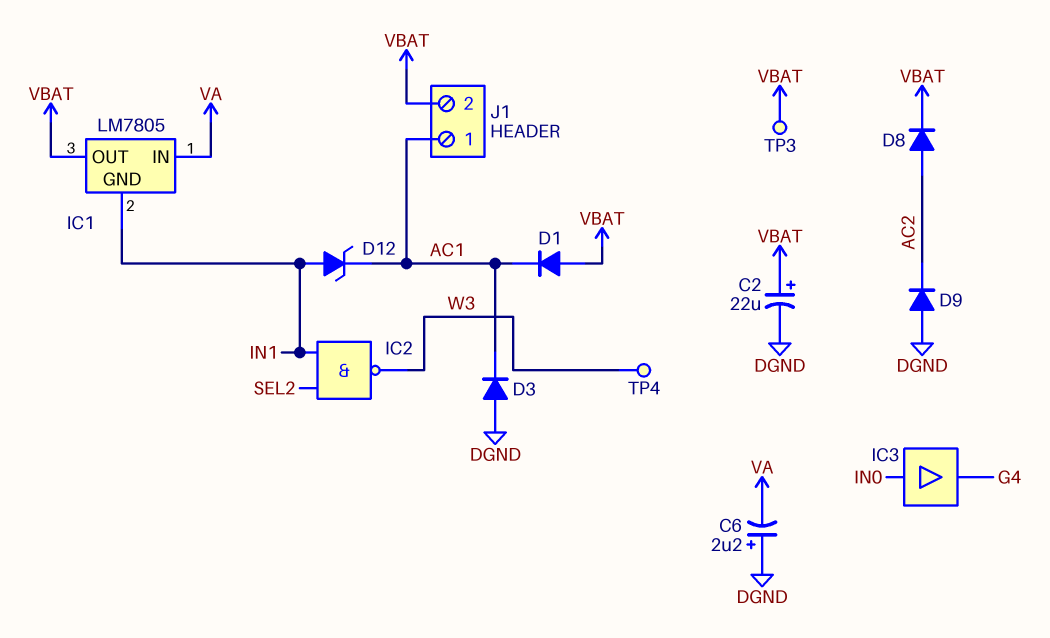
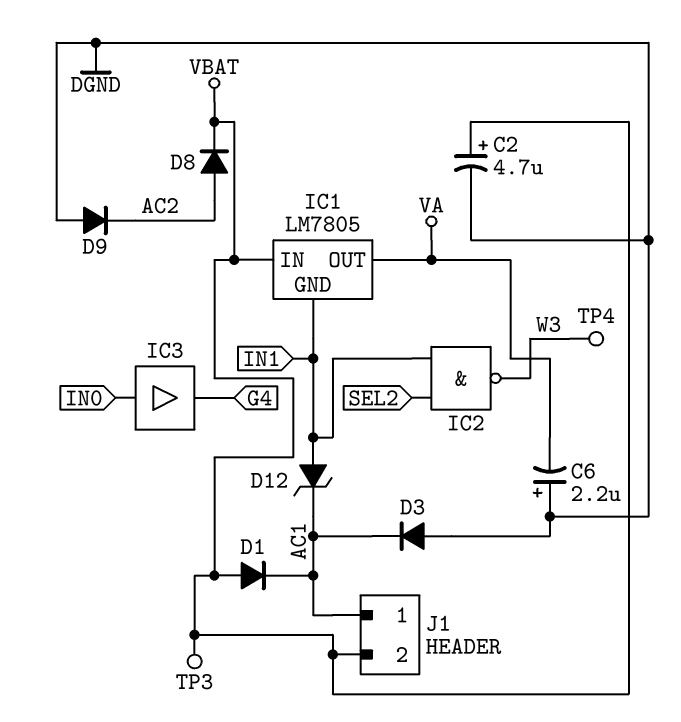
C2: 22uF (plus VBAT, minus DGND) -> 4.7uF (plus VBAT, minus DGND)
IC1 pin IN: VA -> VBAT
IC1 pin OUT: VBAT -> VA

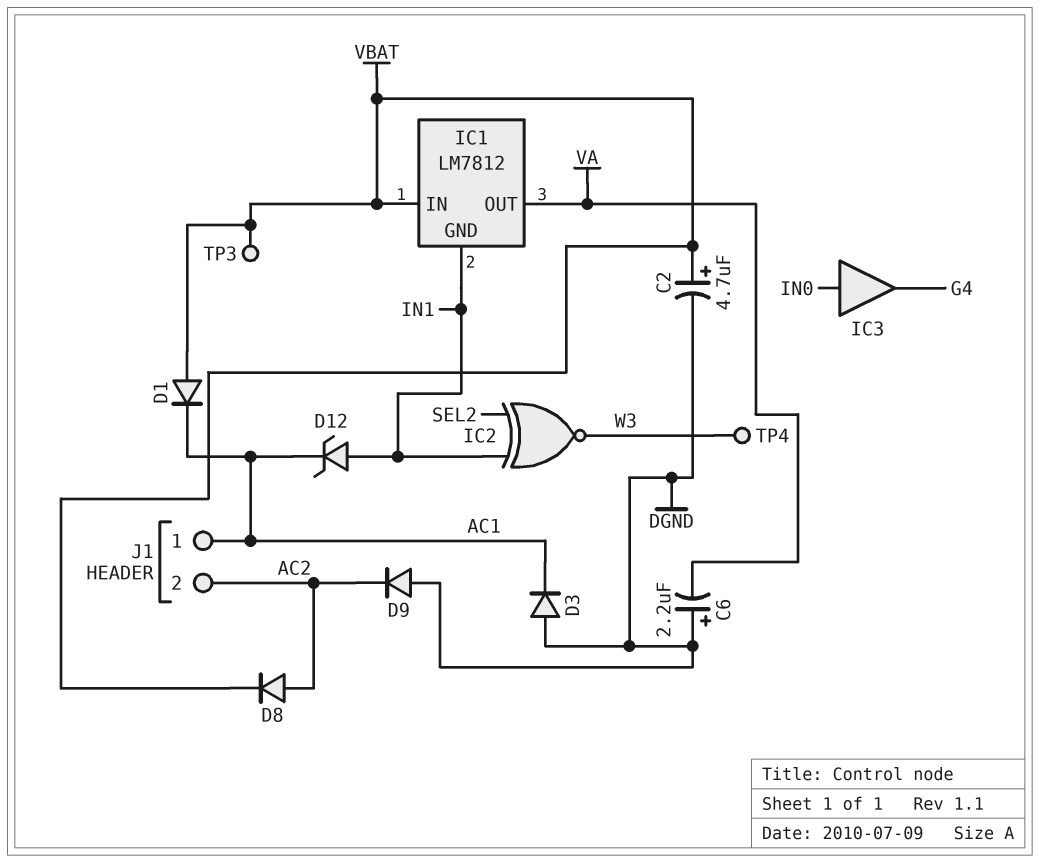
IC1: LM7805 -> LM7812
IC2: NAND (in IN1, in SEL2, out W3) -> XNOR (in IN1, in SEL2, out W3)
J1 pin 2: VBAT -> AC2

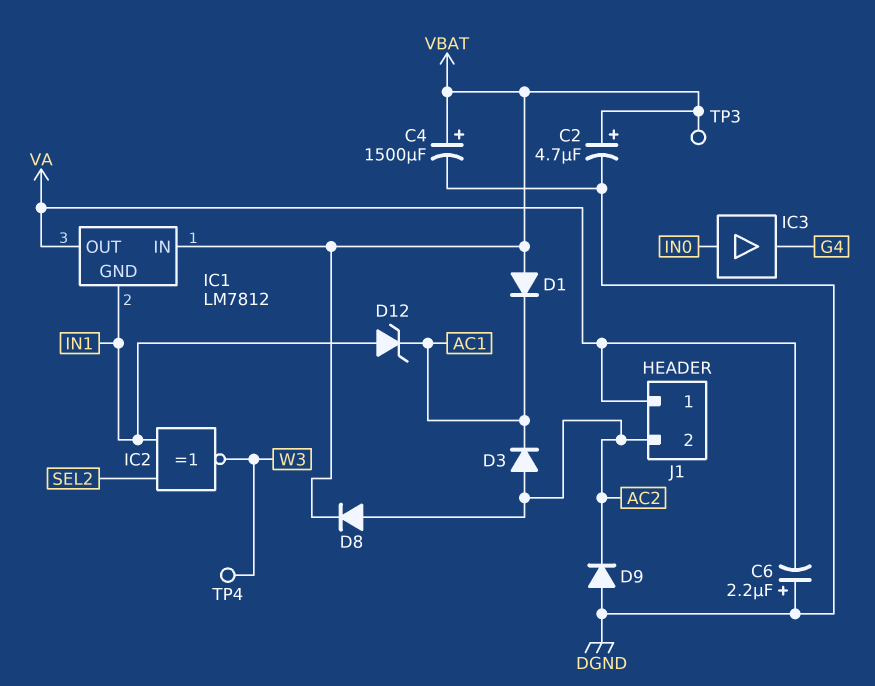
C4: none -> 1500uF (plus VBAT, minus DGND)
D3: diode (A DGND, K AC1) -> diode (A AC2, K AC1)
J1 pin 1: AC1 -> VA

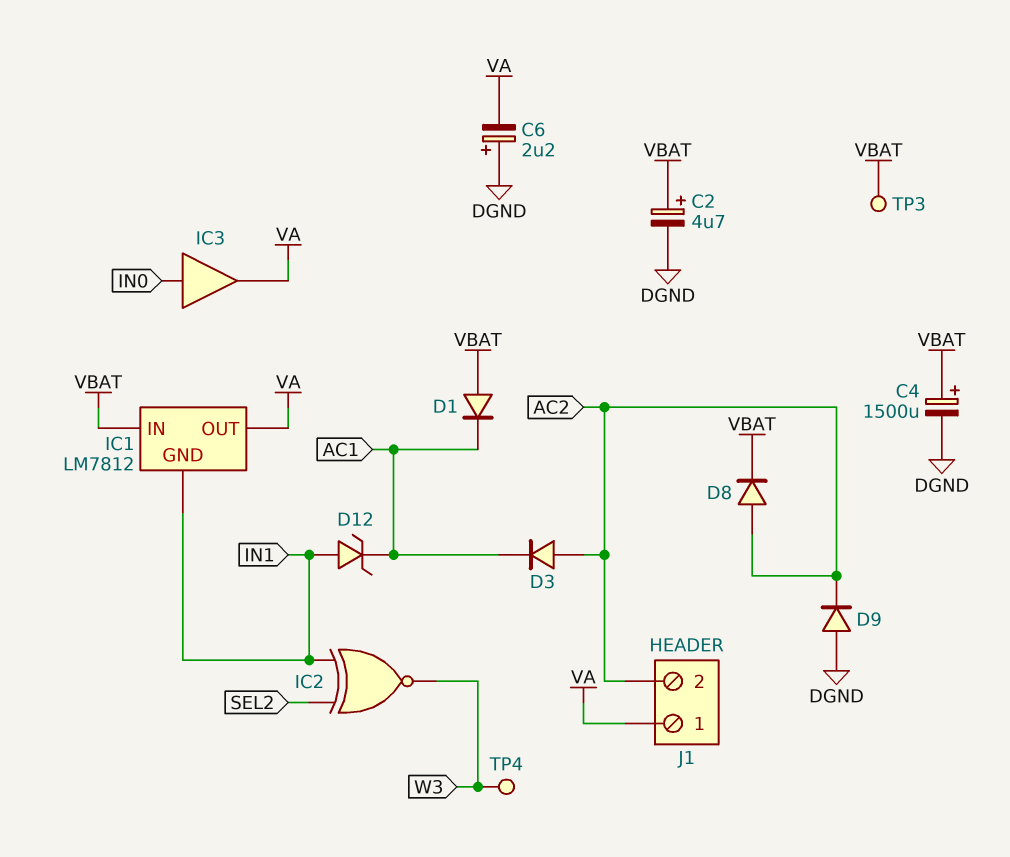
IC3: buffer (in IN0, out G4) -> buffer (in IN0, out VA)

